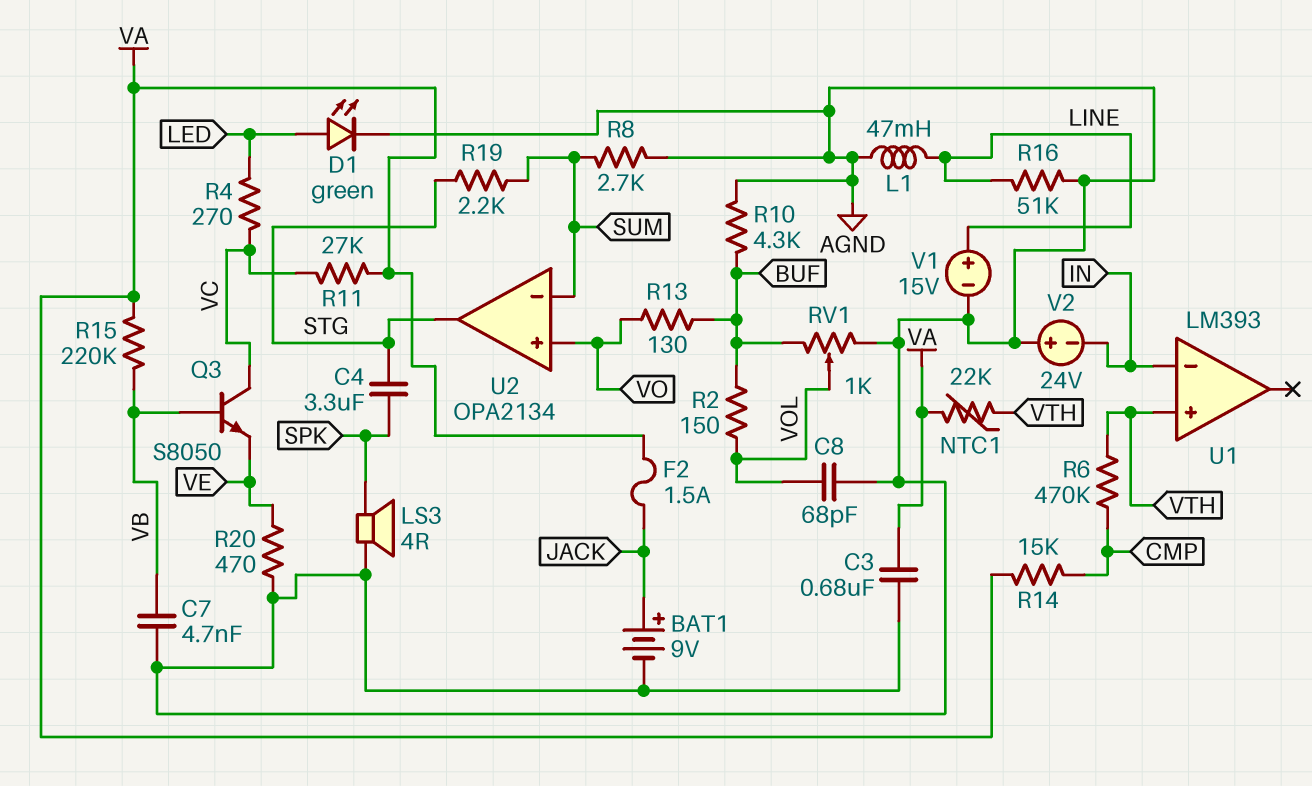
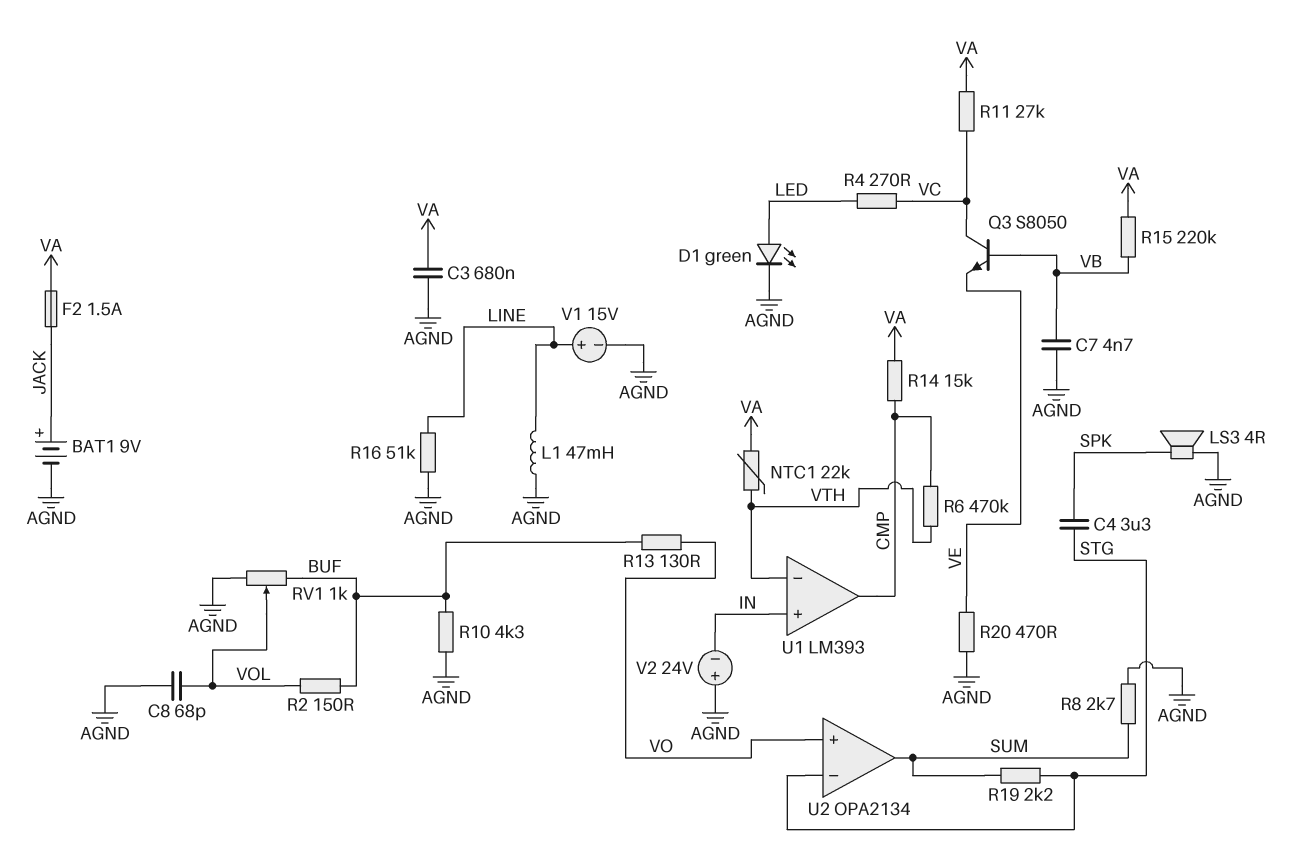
U1 pin in+: VTH -> IN
U1 pin in-: IN -> VTH
U1 pin out: none -> CMP
U2 pin in-: SUM -> STG
U2 pin out: STG -> SUM

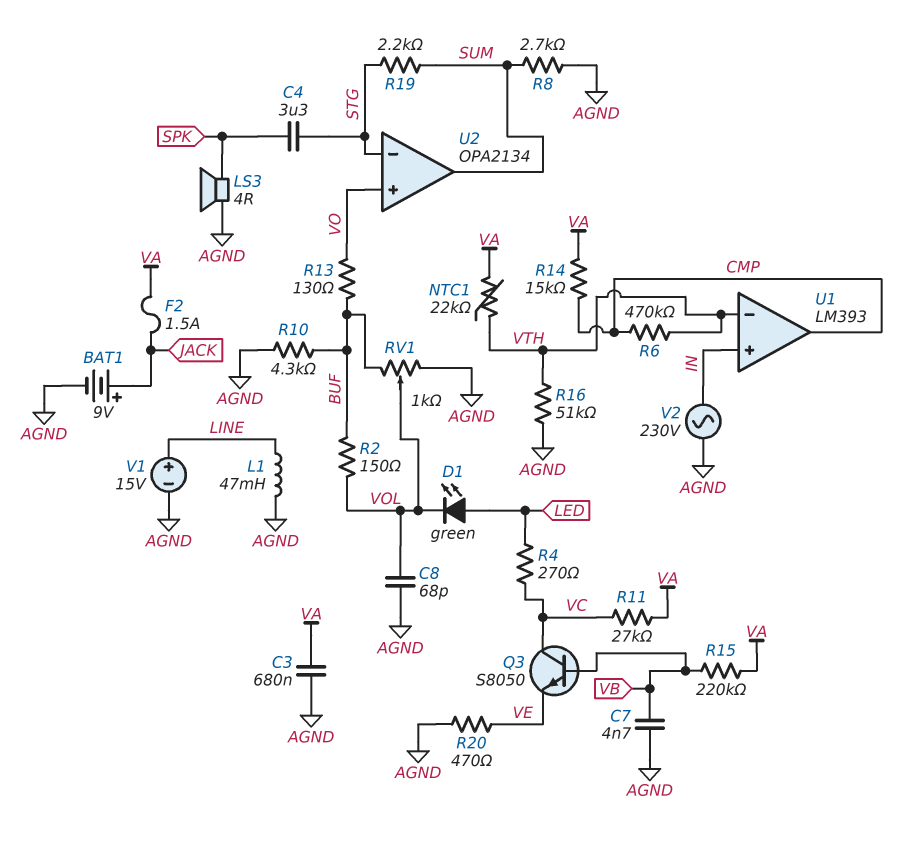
D1: LED green (A LED, K AGND) -> LED green (A LED, K VOL)
R16: 51k (AGND, LINE) -> 51k (AGND, VTH)
V2: 24V (plus AGND, minus IN) -> AC 230V (AGND, IN)

